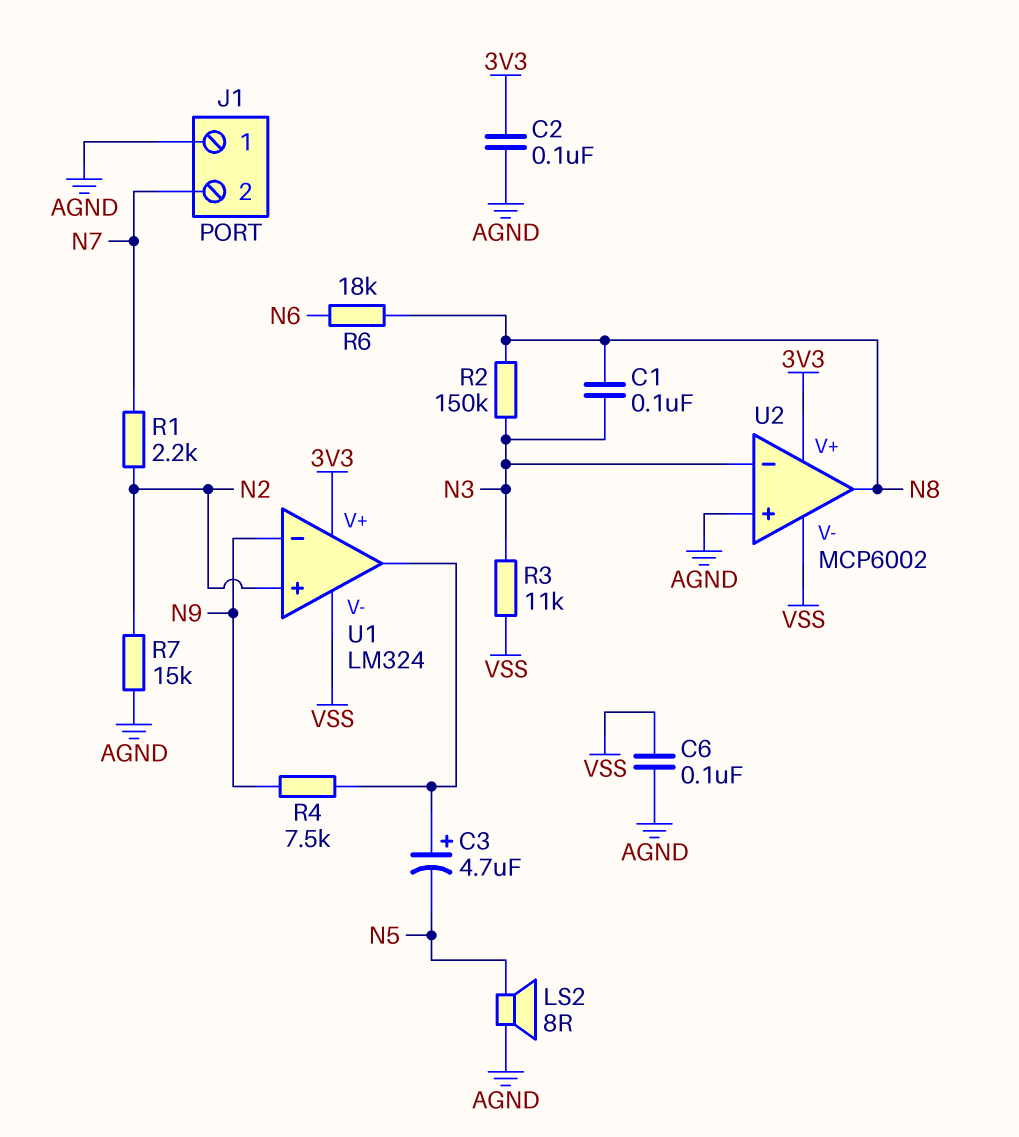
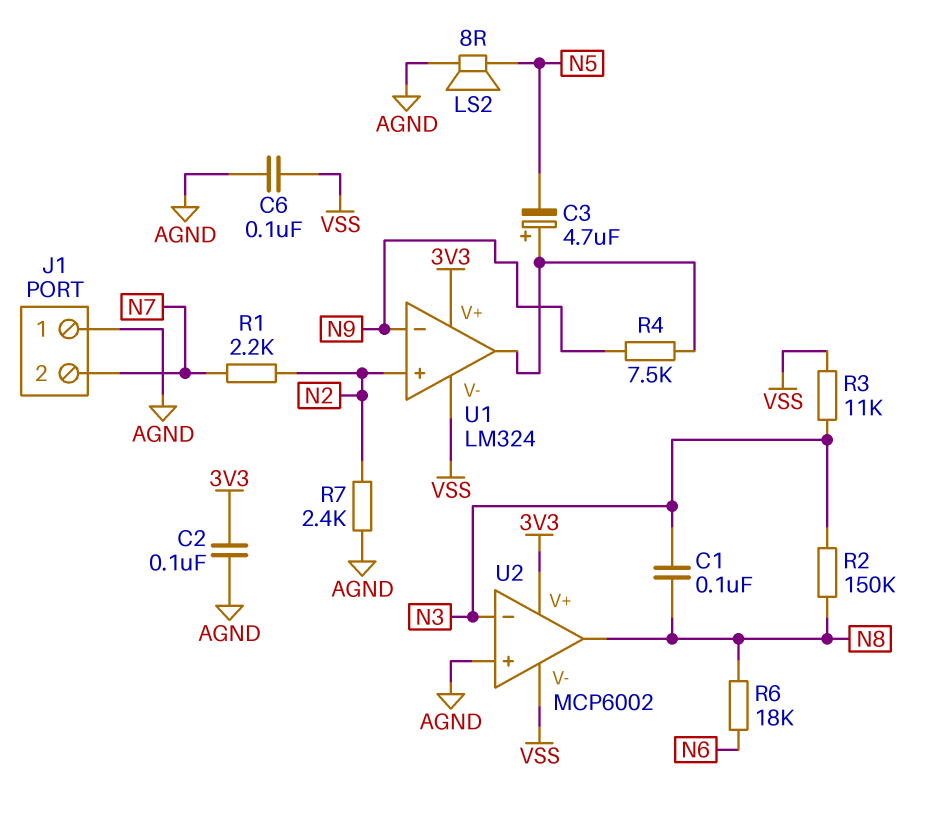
R7: 15k (AGND, N2) -> 2.4k (AGND, N2)

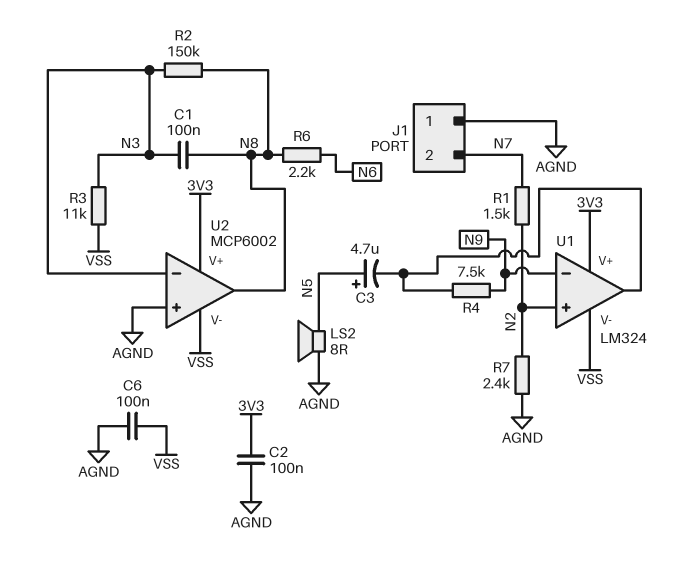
C3: 4.7uF (plus U1/out, minus N5) -> 4.7uF (plus N5, minus U1/out)
R1: 2.2k (N2, N7) -> 1.5k (N2, N7)
R6: 18k (N6, N8) -> 2.2k (N6, N8)

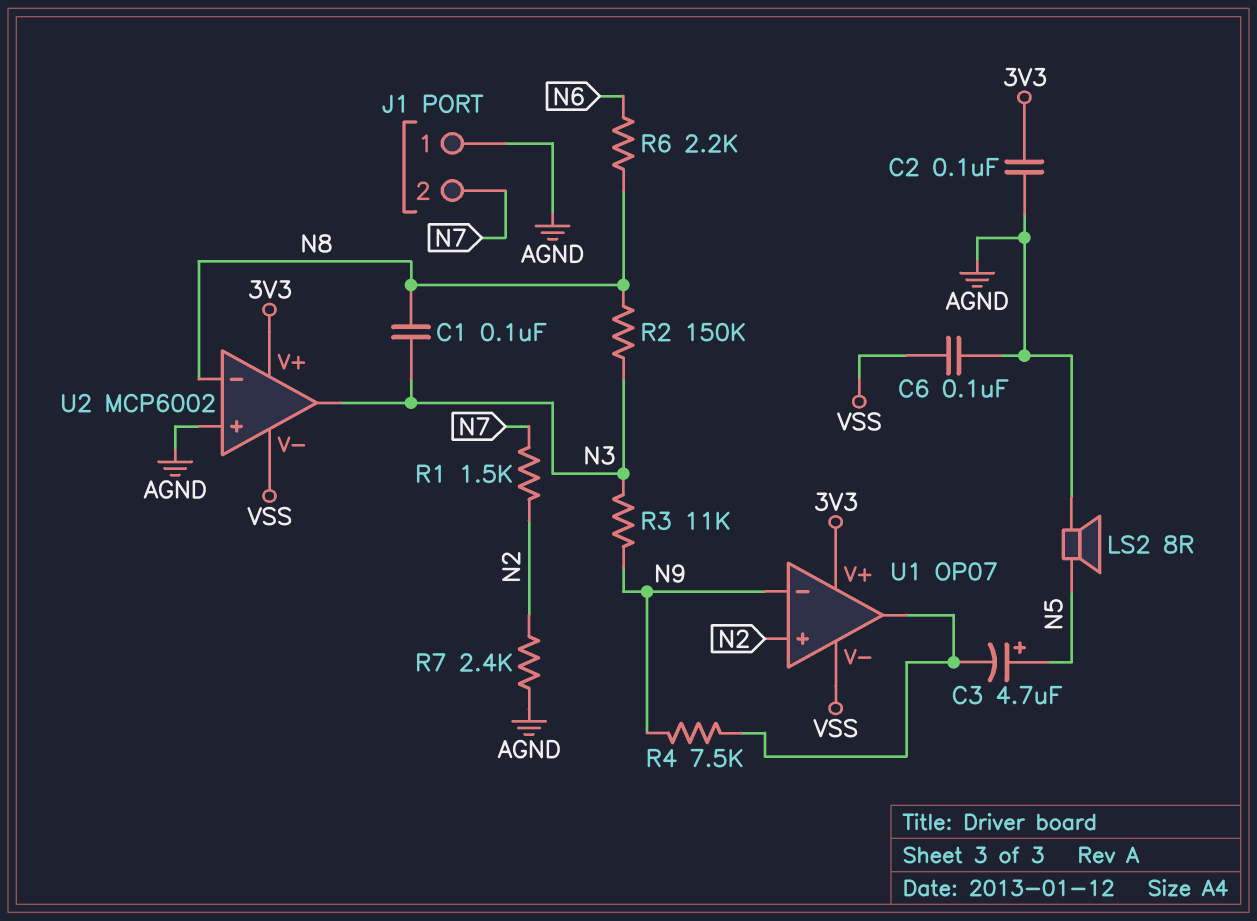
R3: 11k (N3, VSS) -> 11k (N3, N9)
U1: LM324 -> OP07
U2 pin in-: N3 -> N8
U2 pin out: N8 -> N3

